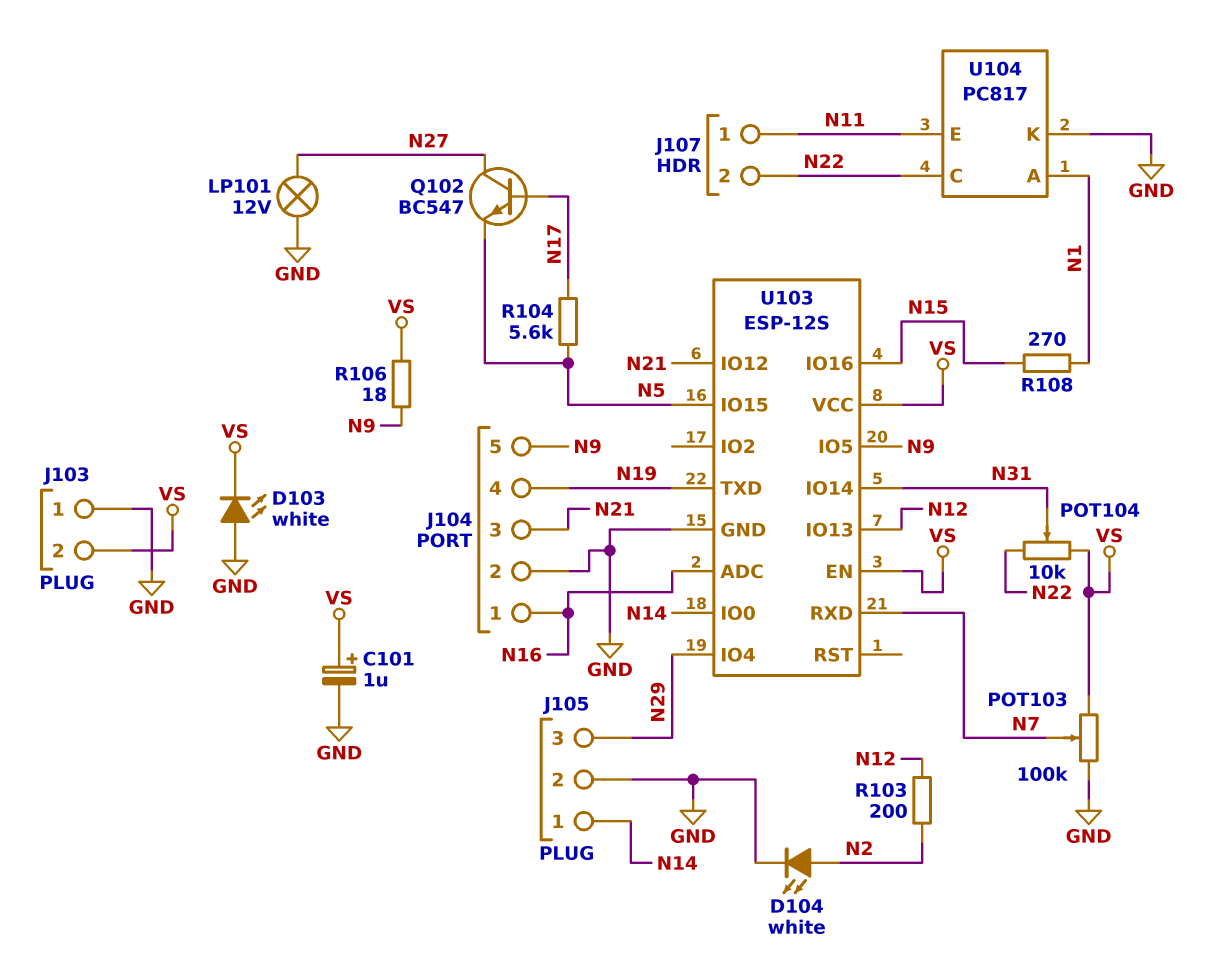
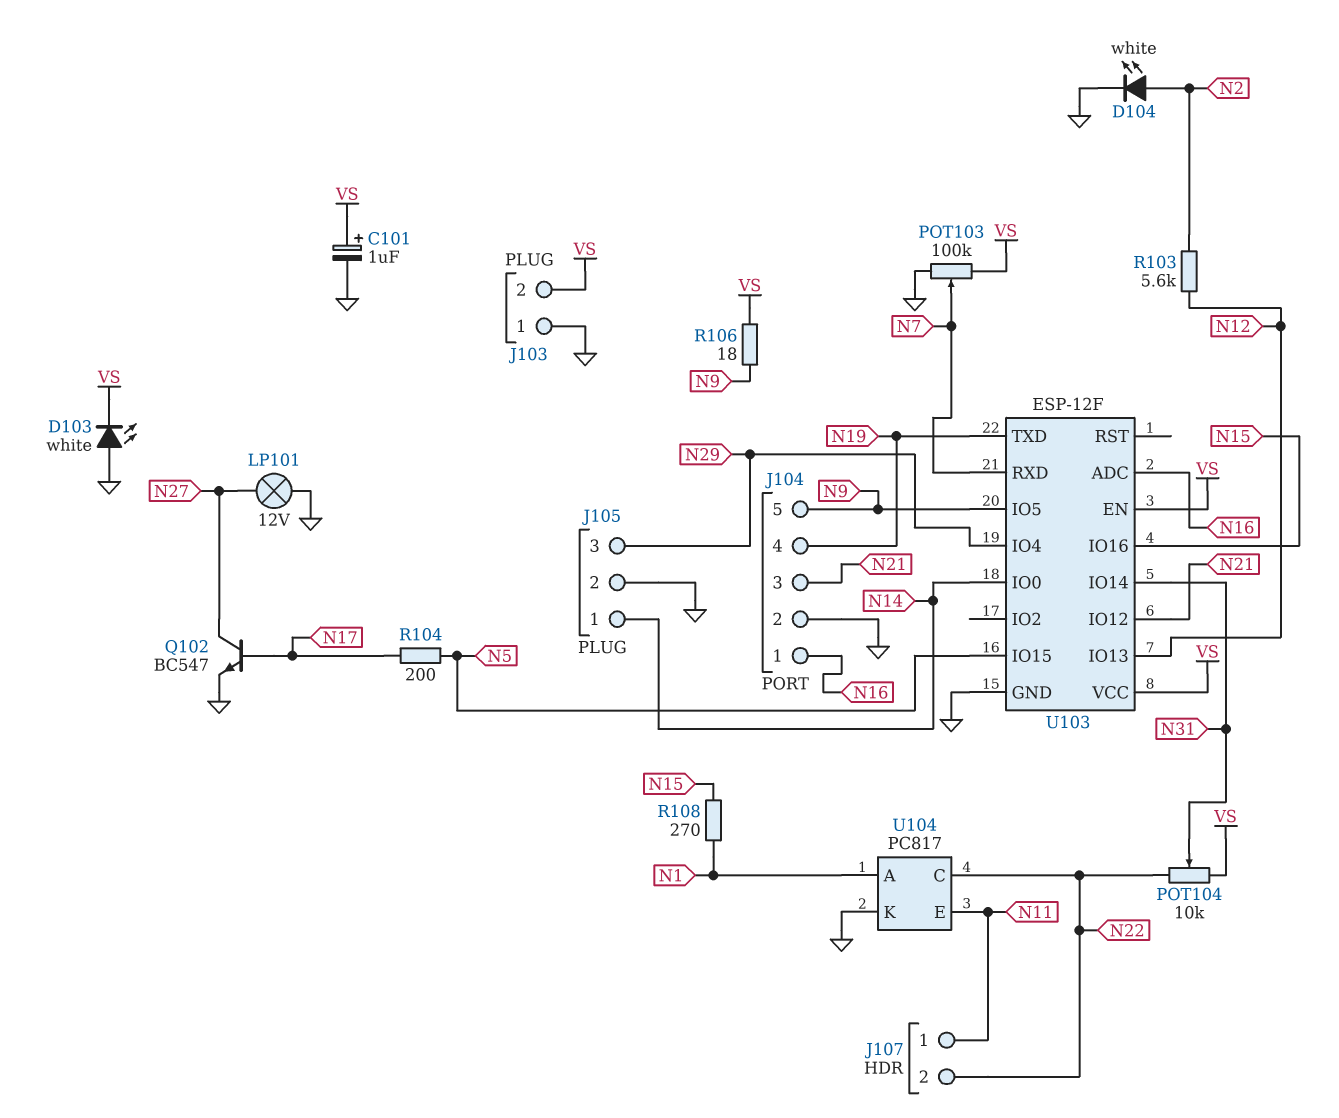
Q102: NPN BC547 (B N17, C N27, E N5) -> NPN BC547 (B N17, C N27, E GND)
R103: 200 (N2, N12) -> 5.6k (N2, N12)
R104: 5.6k (N5, N17) -> 200 (N5, N17)
U103: ESP-12S -> ESP-12F

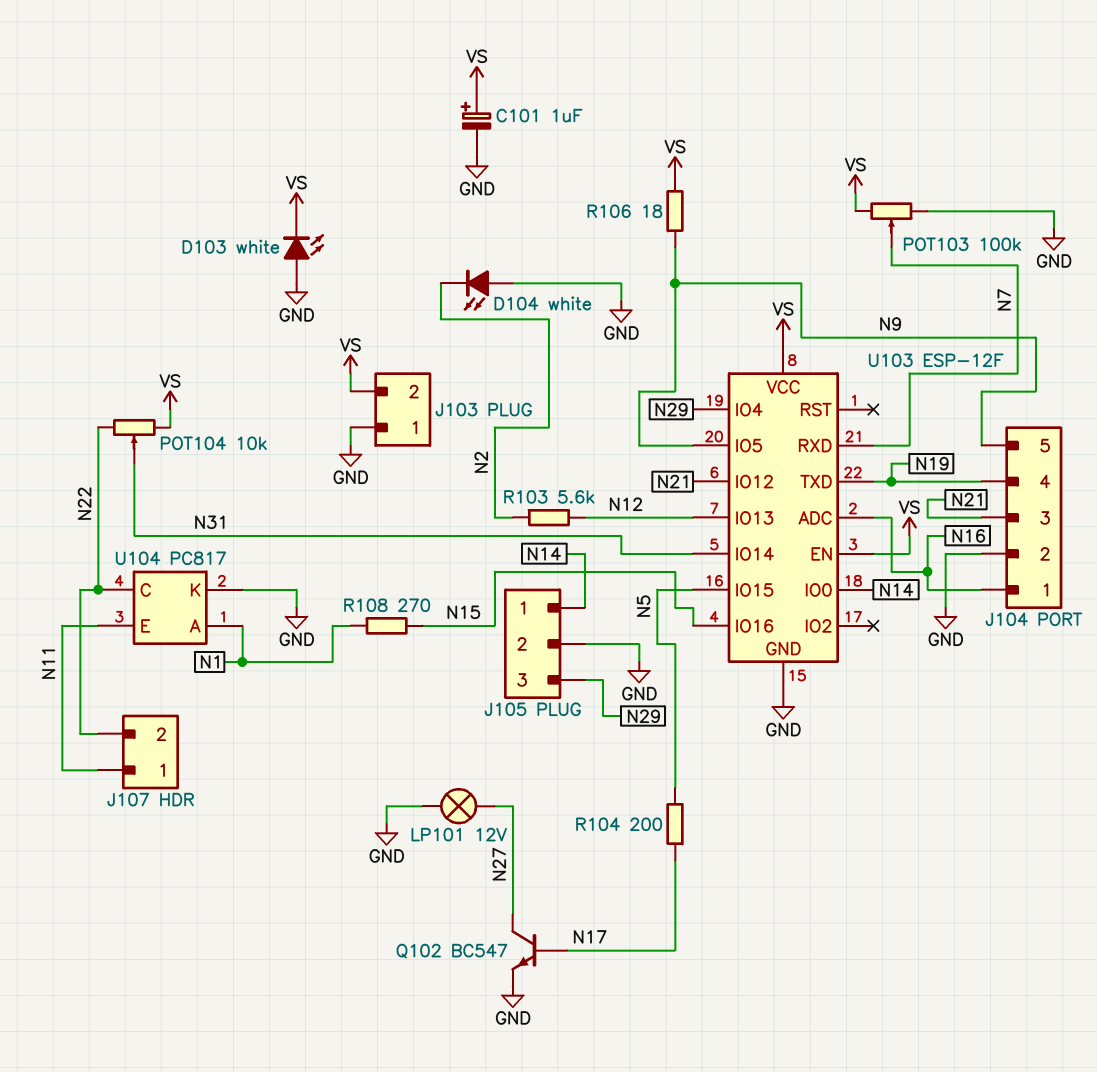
D104: LED white (A N2, K GND) -> LED white (A GND, K N2)

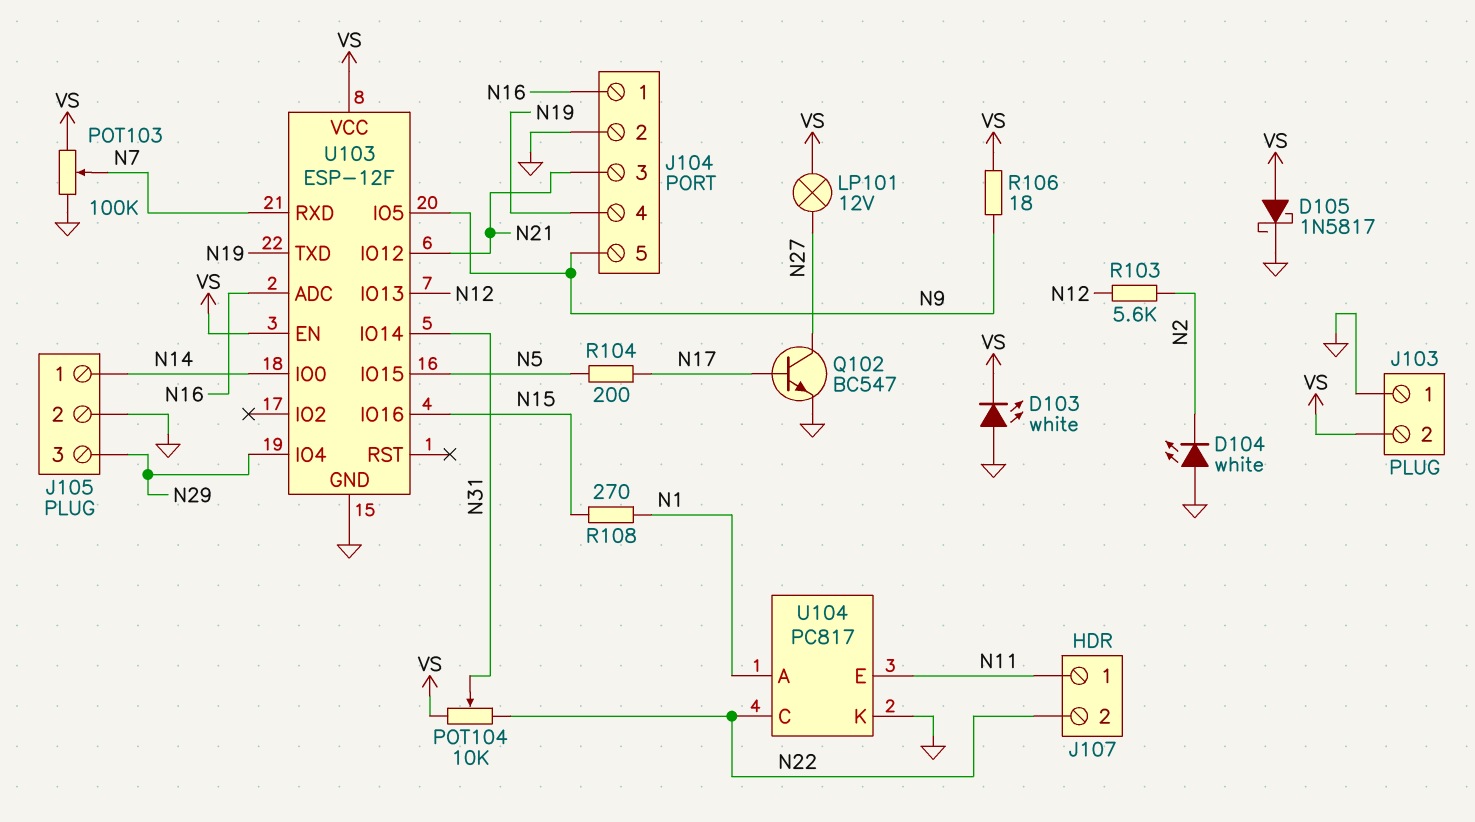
C101: 1uF (plus VS, minus GND) -> none
D105: none -> schottky 1N5817 (A VS, K GND)
LP101: lamp 12V (GND, N27) -> lamp 12V (N27, VS)

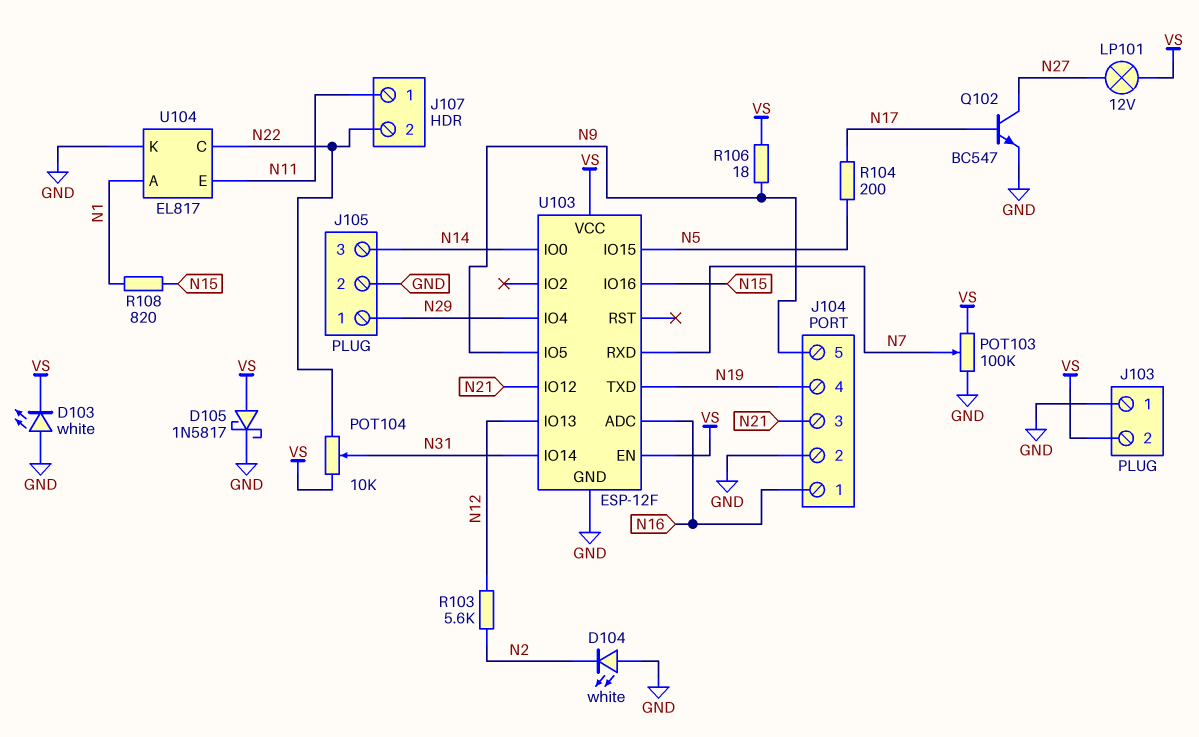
J105 pin 1: N14 -> N29
J105 pin 3: N29 -> N14
R108: 270 (N1, N15) -> 820 (N1, N15)
U104: PC817 -> EL817

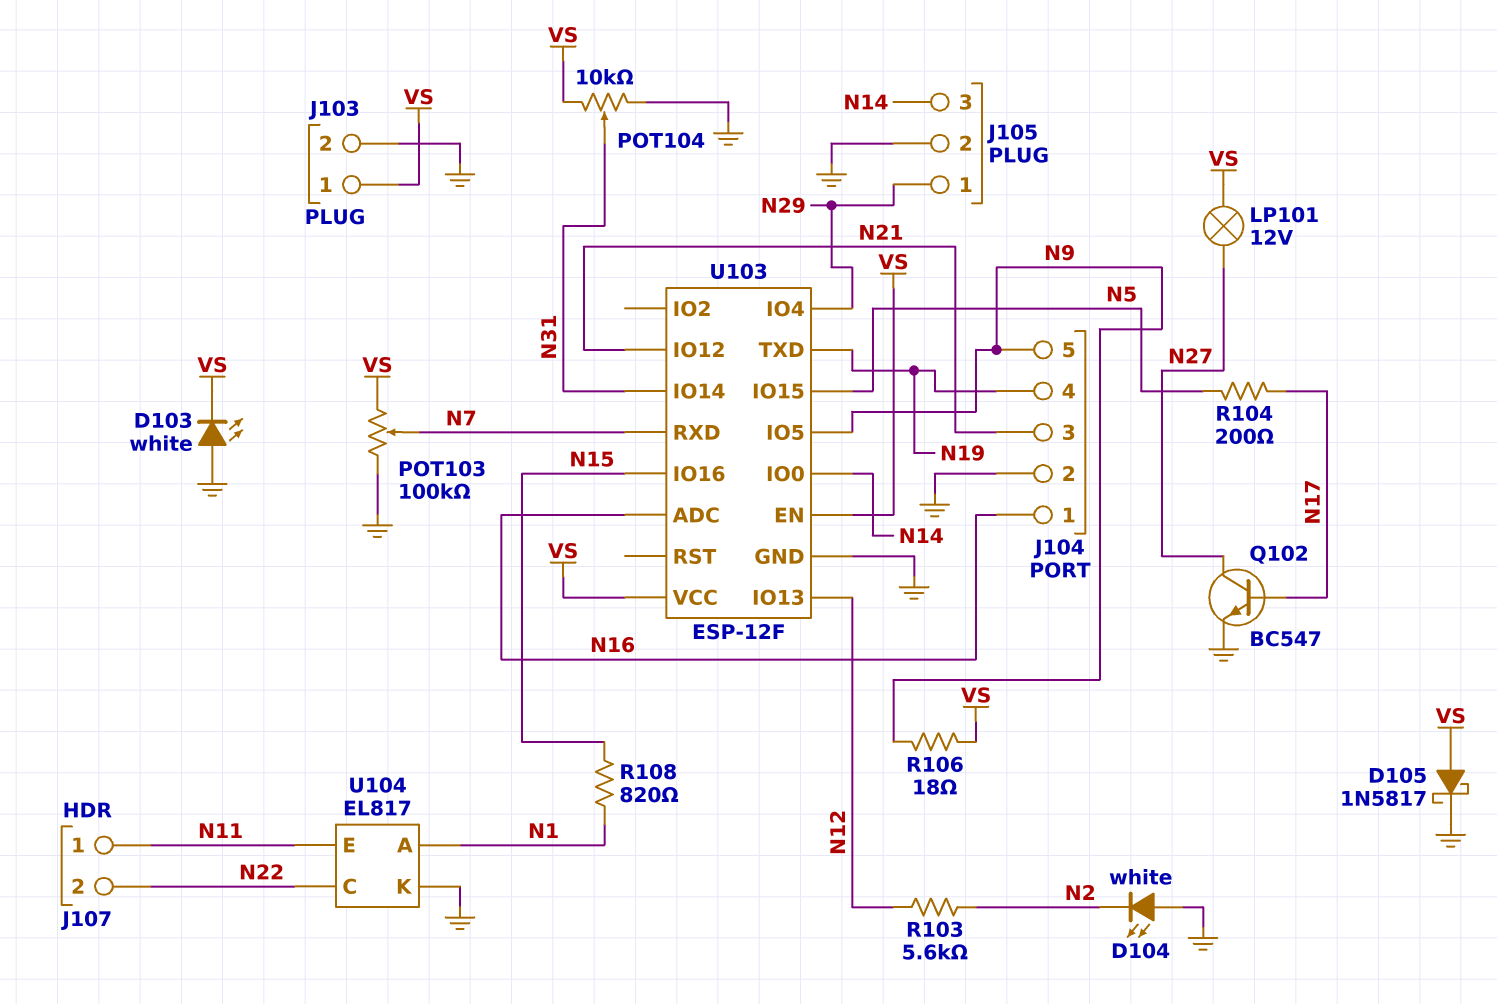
J103 pin 1: GND -> VS
J103 pin 2: VS -> GND
POT104: 10k (N22, VS, wiper N31) -> 10k (GND, VS, wiper N31)

